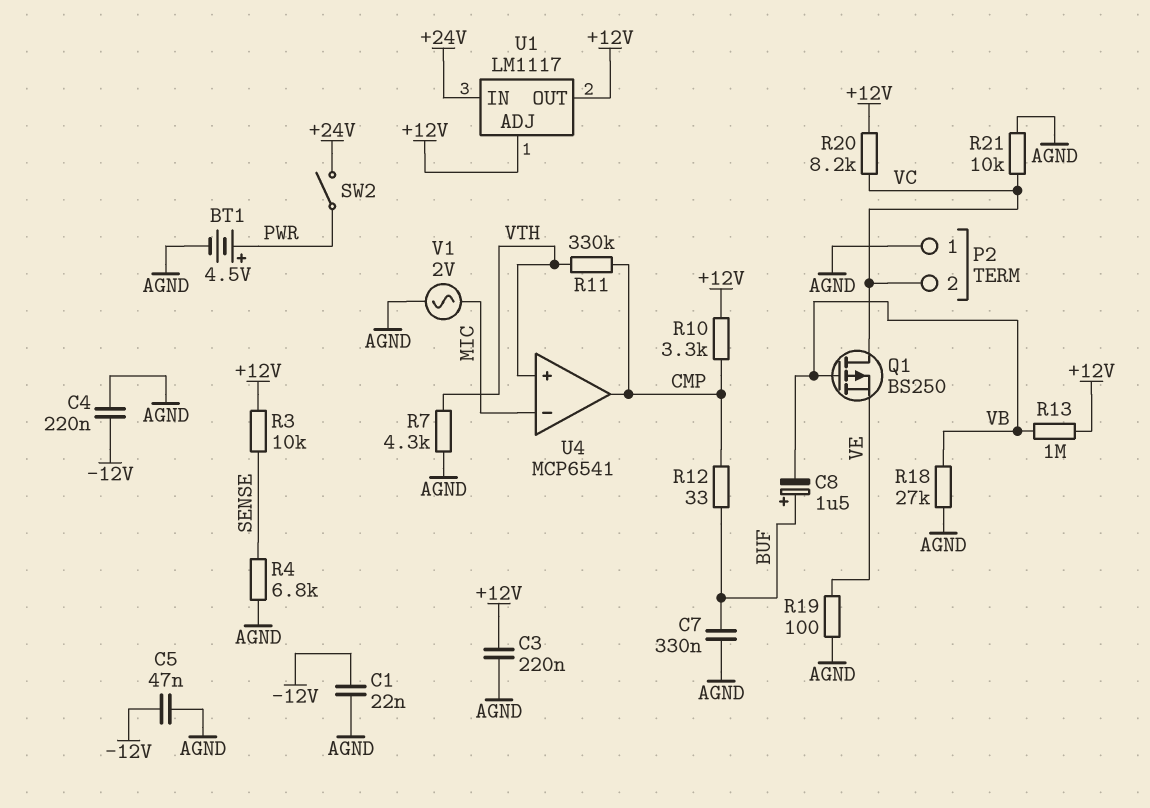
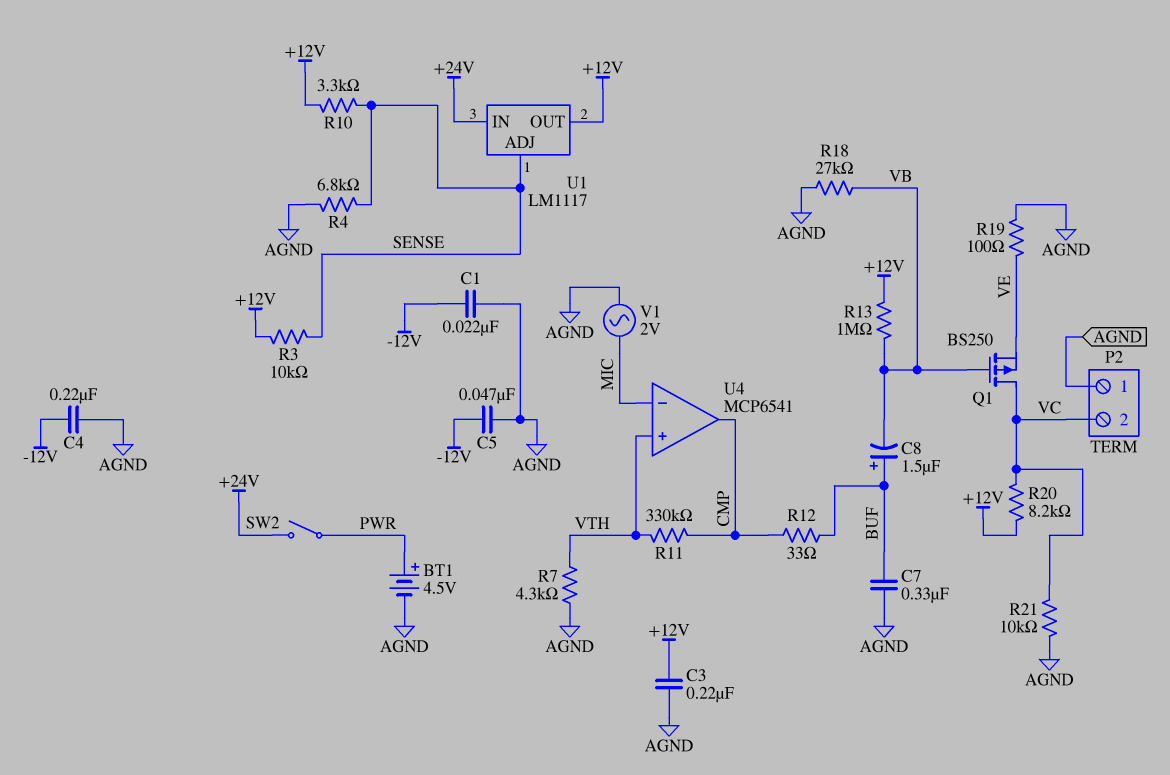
R10: 3.3k (+12V, CMP) -> 3.3k (+12V, SENSE)
U1 pin ADJ: +12V -> SENSE

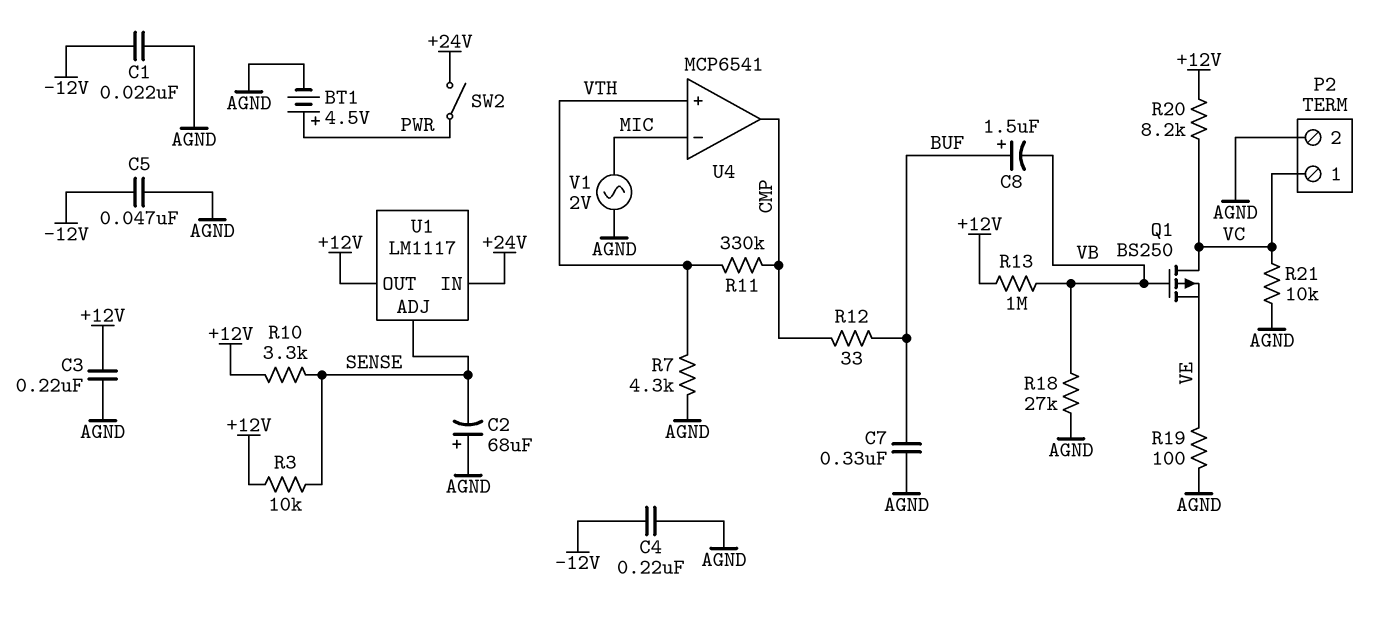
C2: none -> 68uF (plus AGND, minus SENSE)
P2 pin 1: AGND -> VC
P2 pin 2: VC -> AGND
R4: 6.8k (AGND, SENSE) -> none

